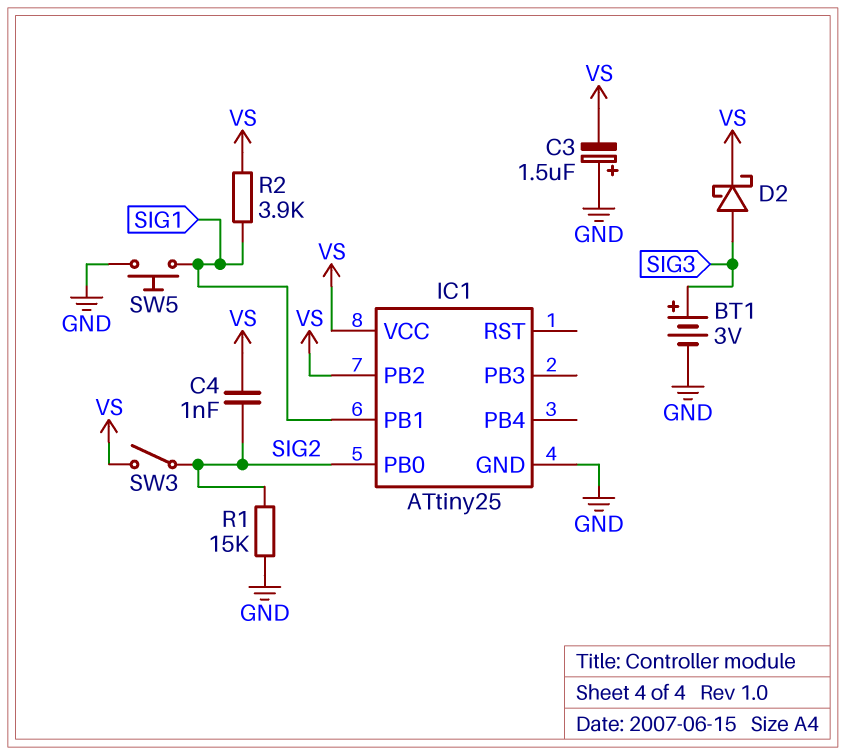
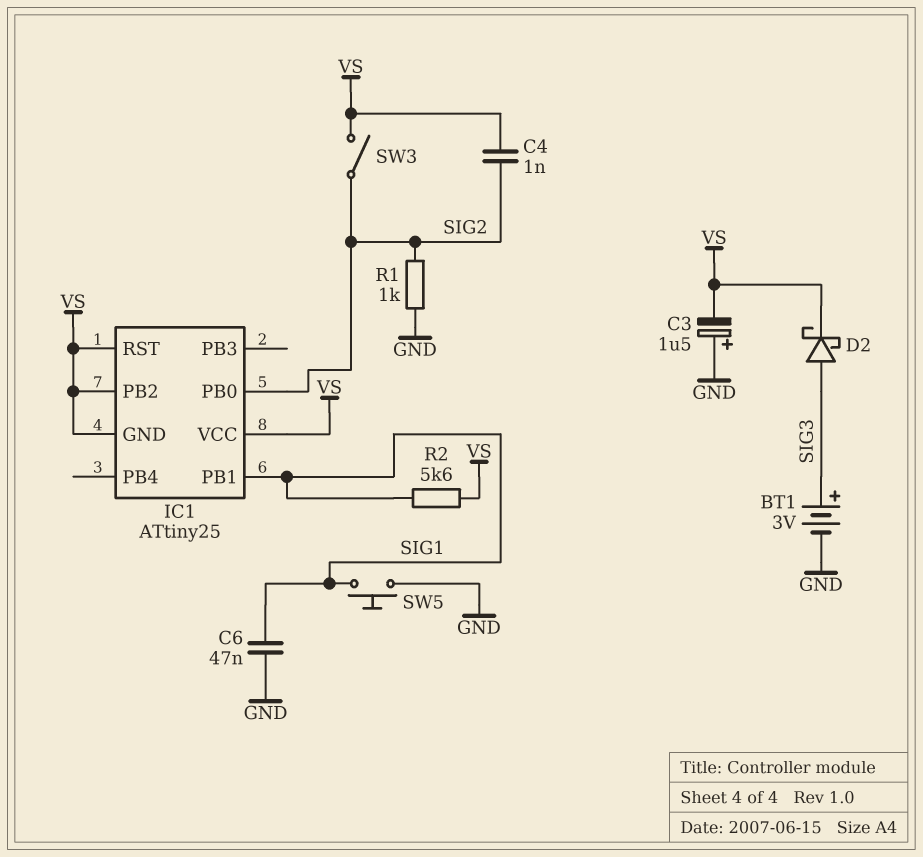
C6: none -> 47nF (GND, SIG1)
IC1 pin GND: GND -> VS
IC1 pin RST: none -> VS
R1: 15k (GND, SIG2) -> 1k (GND, SIG2)
R2: 3.9k (SIG1, VS) -> 5.6k (SIG1, VS)

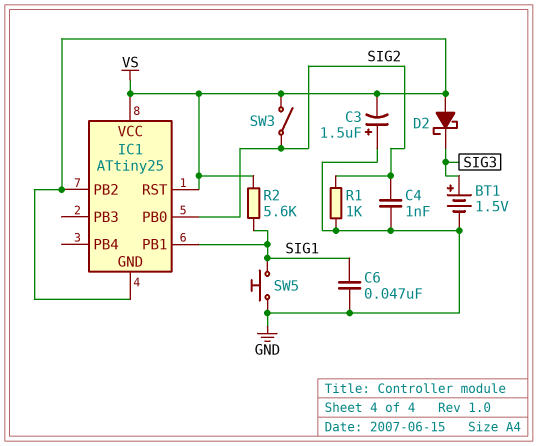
BT1: 3V (plus SIG3, minus GND) -> 1.5V (plus SIG3, minus GND)
C4: 1nF (SIG2, VS) -> 1nF (GND, SIG2)
D2: schottky (A SIG3, K VS) -> schottky (A VS, K SIG3)

